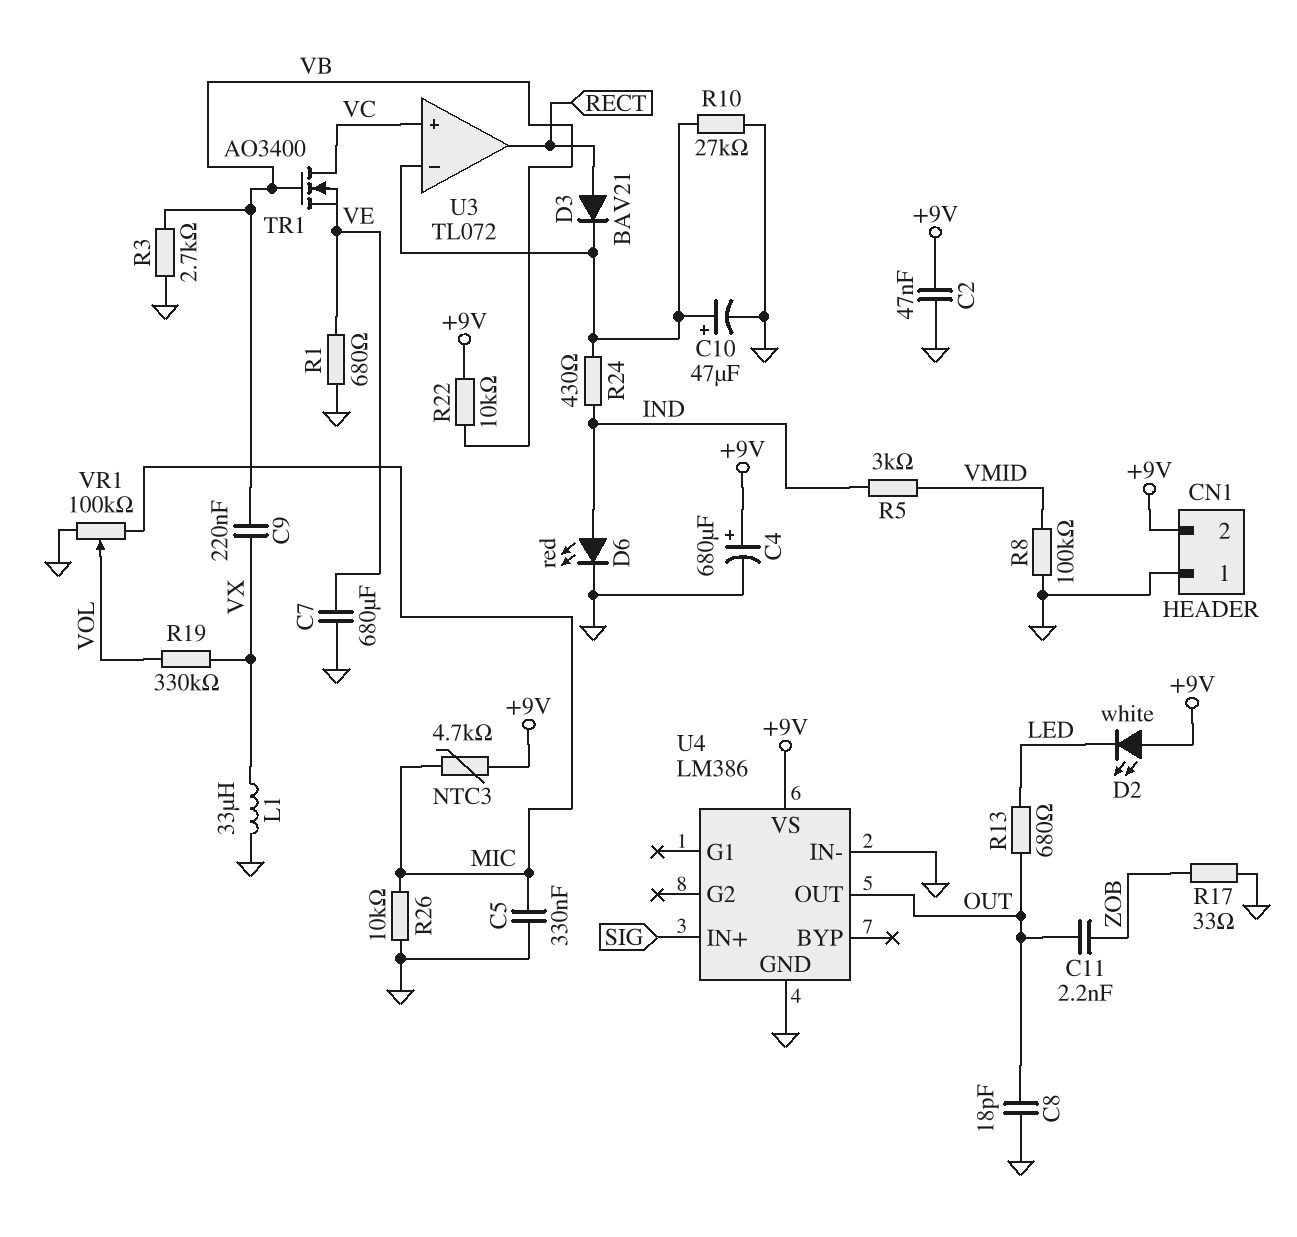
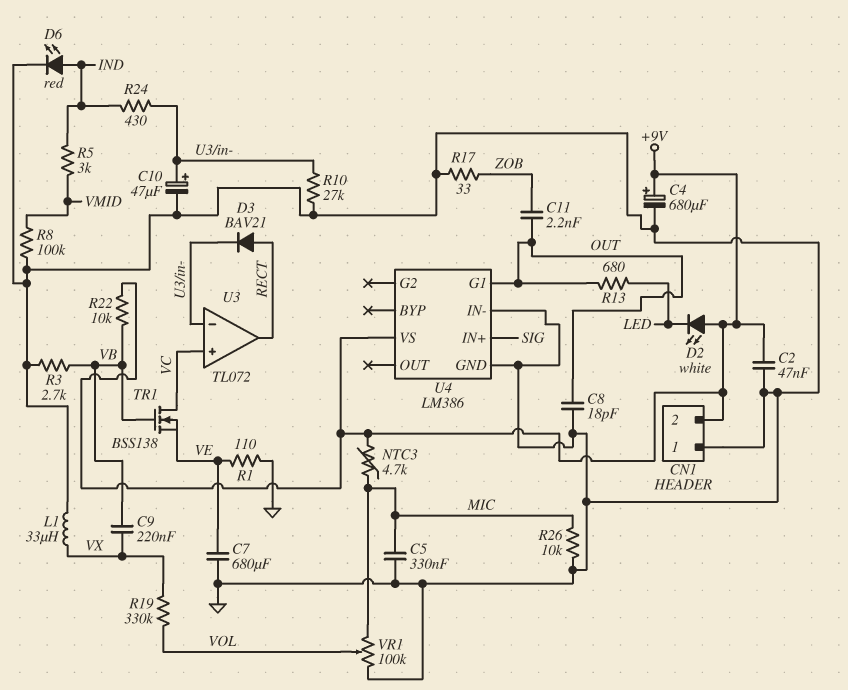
R1: 680 (GND, VE) -> 110 (GND, VE)
TR1: NMOS AO3400 (G VB, D VC, S VE) -> NMOS BSS138 (G VB, D VC, S VE)
U4 pin G1: none -> OUT
U4 pin OUT: OUT -> none

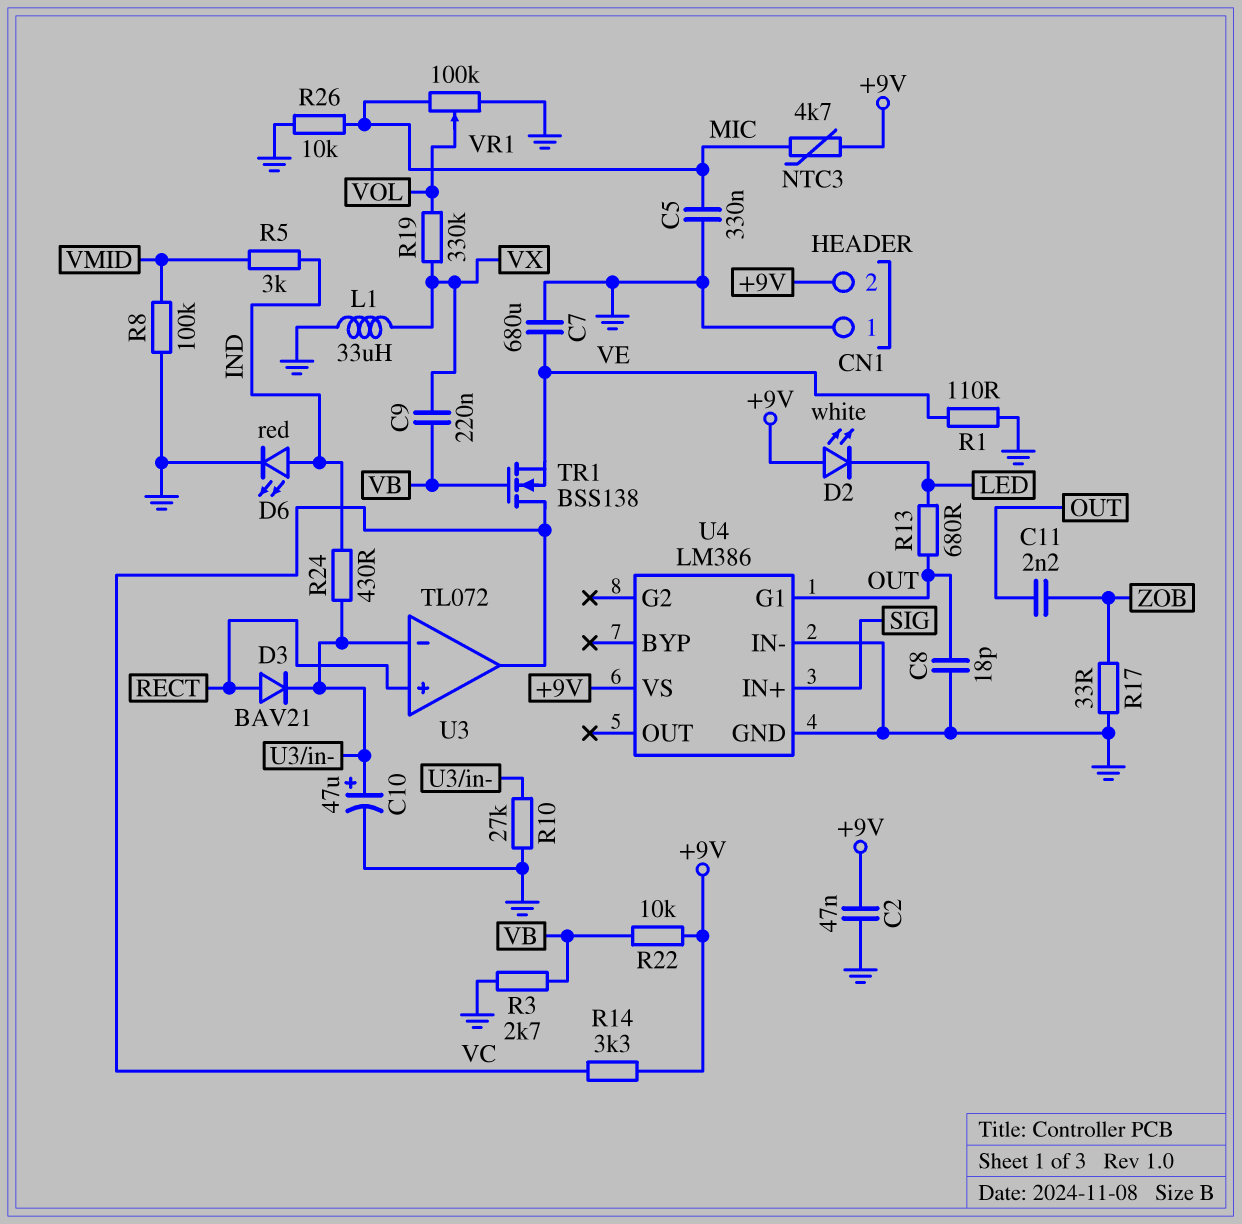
C4: 680uF (plus +9V, minus GND) -> none
R14: none -> 3.3k (+9V, VC)
U3 pin in+: VC -> RECT
U3 pin out: RECT -> VC

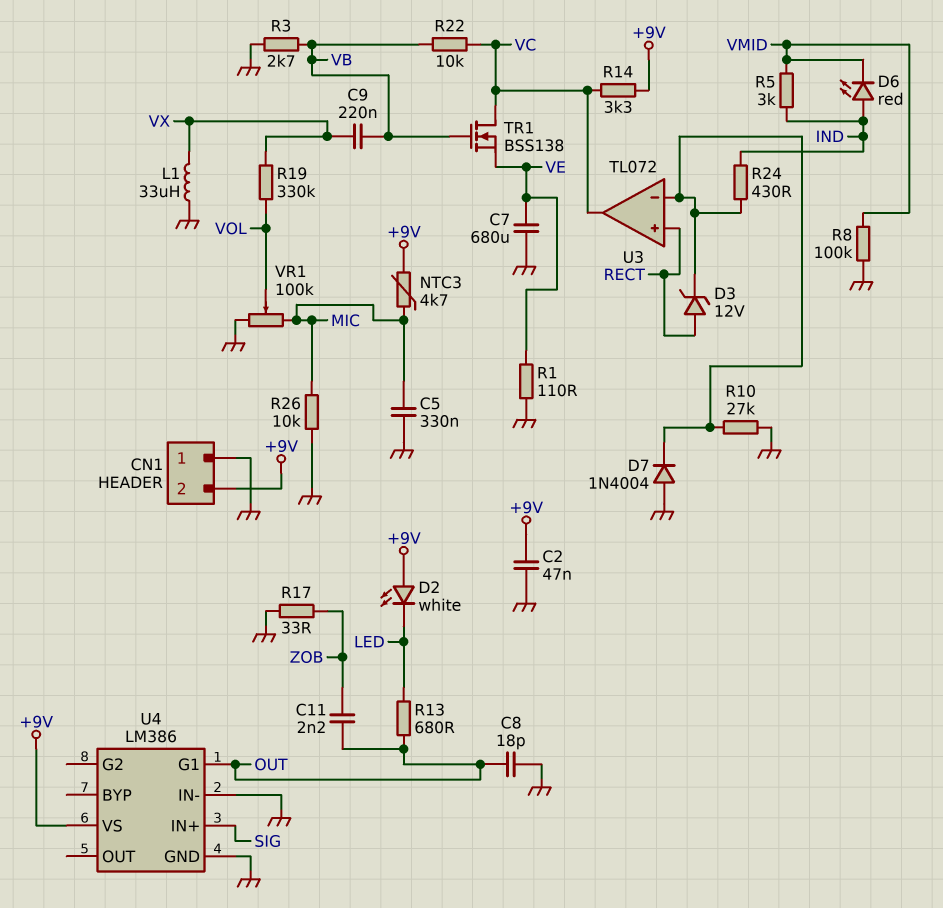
C10: 47uF (plus U3/in-, minus GND) -> none
D3: diode BAV21 (A RECT, K U3/in-) -> zener 12V (A RECT, K U3/in-)
D6: LED red (A IND, K GND) -> LED red (A IND, K VMID)
D7: none -> diode 1N4004 (A GND, K U3/in-)
R22: 10k (+9V, VB) -> 10k (VB, VC)

